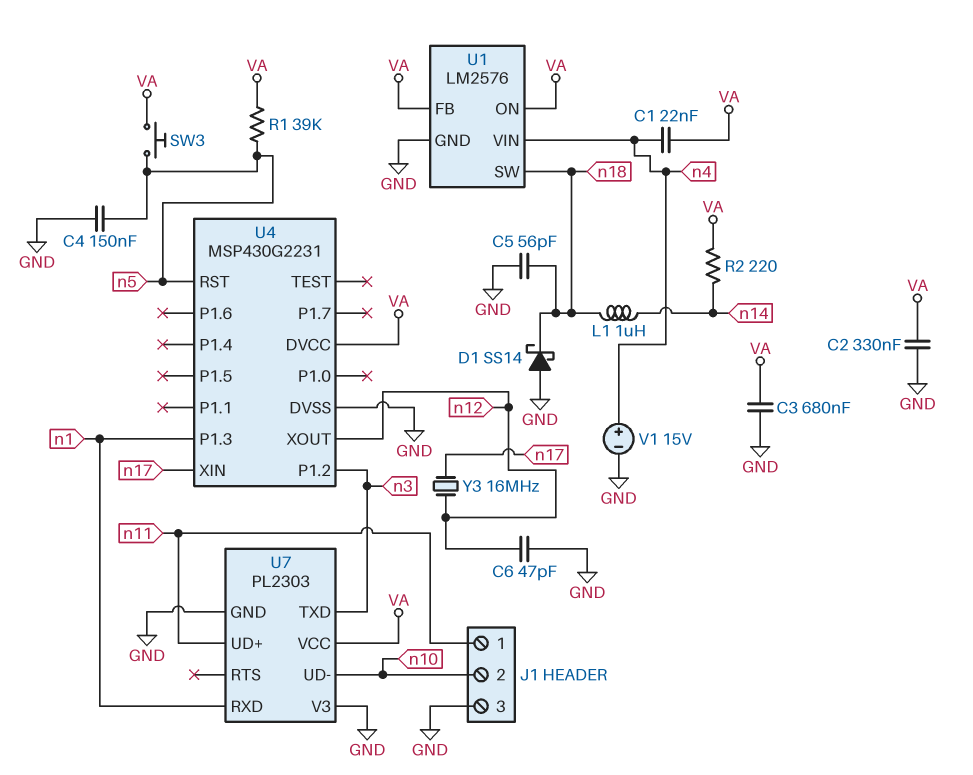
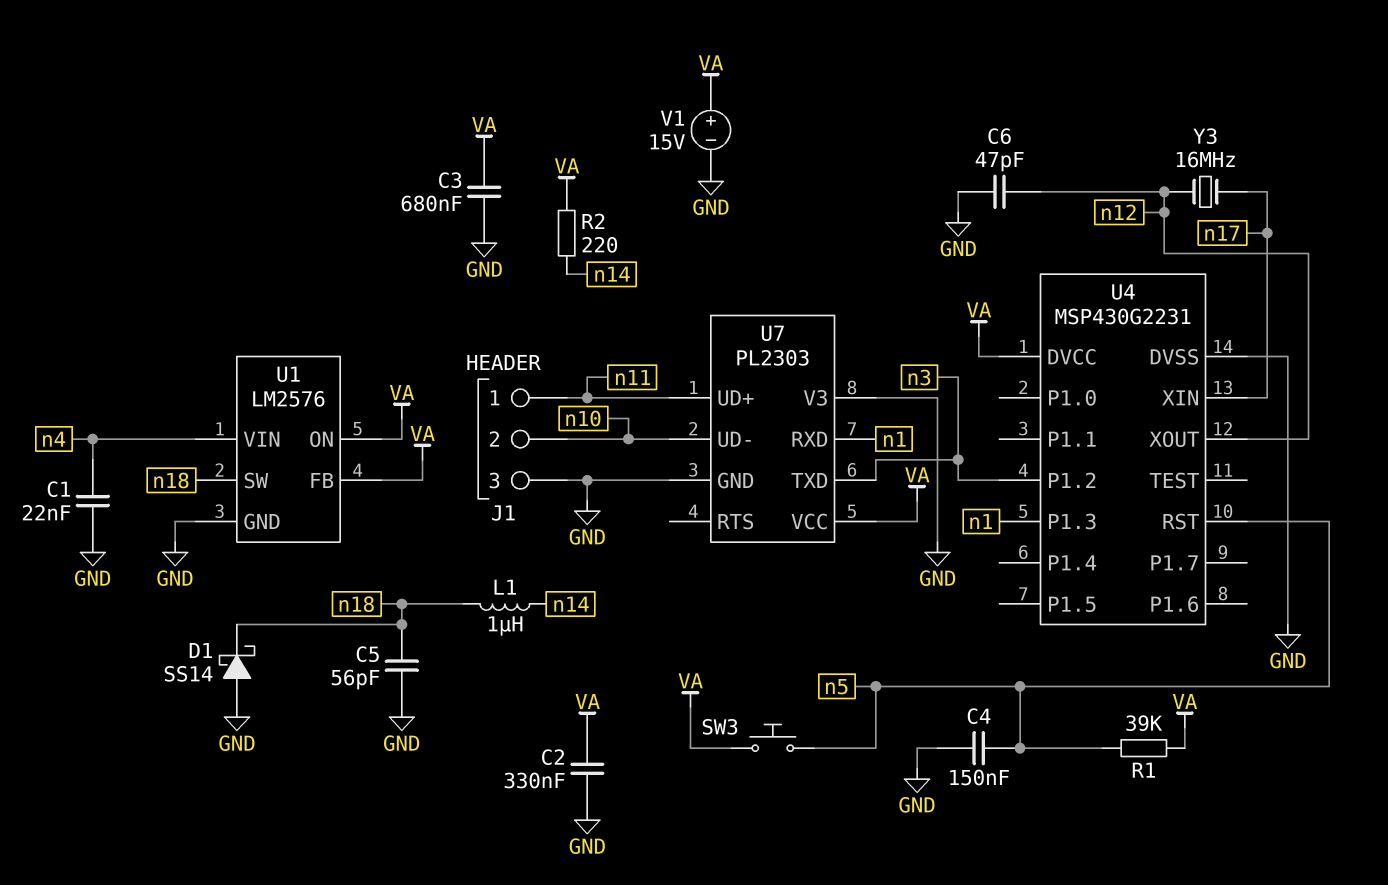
C1: 22nF (VA, n4) -> 22nF (GND, n4)
V1: 15V (plus n4, minus GND) -> 15V (plus VA, minus GND)

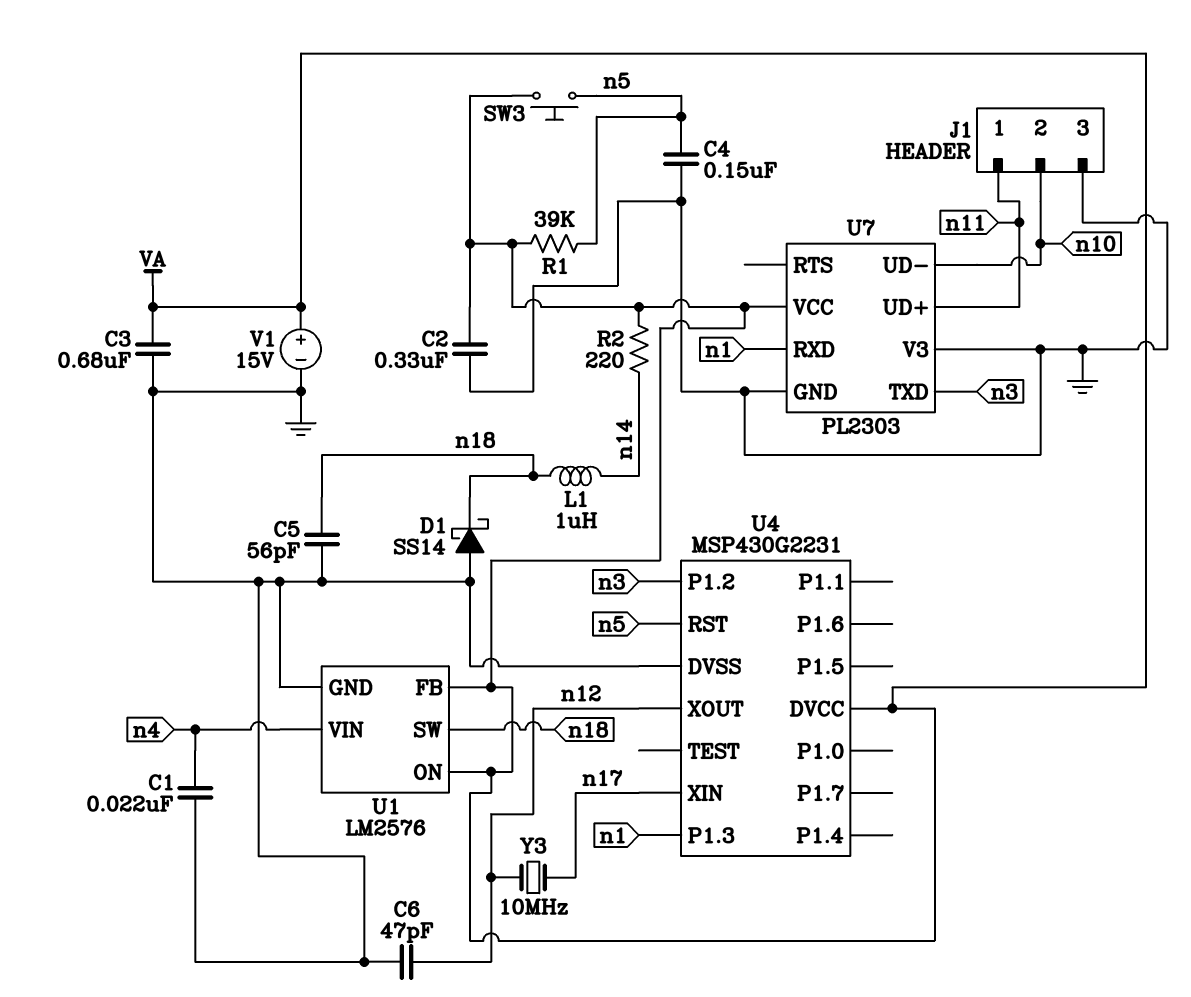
Y3: 16MHz (n12, n17) -> 10MHz (n12, n17)

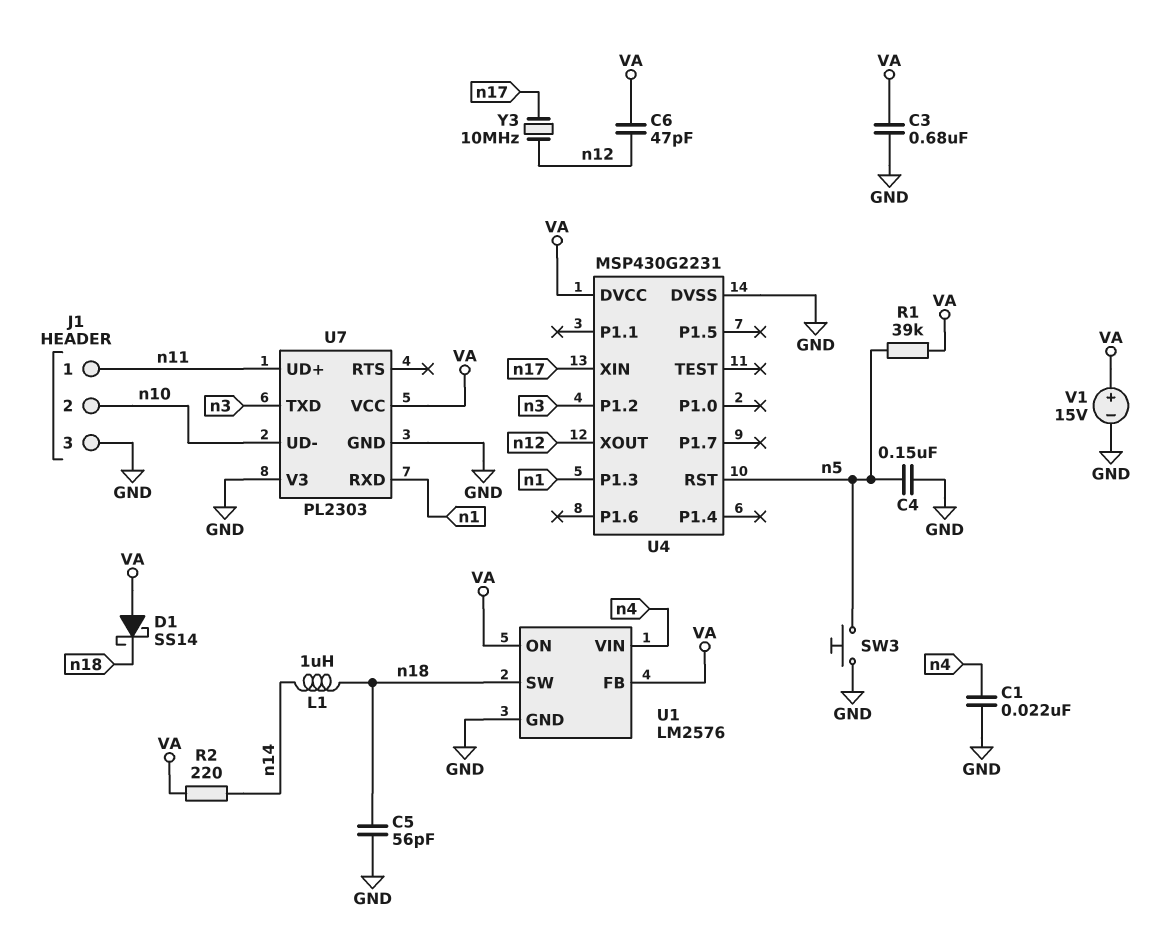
C2: 330nF (GND, VA) -> none
C6: 47pF (GND, n12) -> 47pF (VA, n12)
D1: schottky SS14 (A GND, K n18) -> schottky SS14 (A VA, K n18)
SW3: button (VA, n5) -> button (GND, n5)

